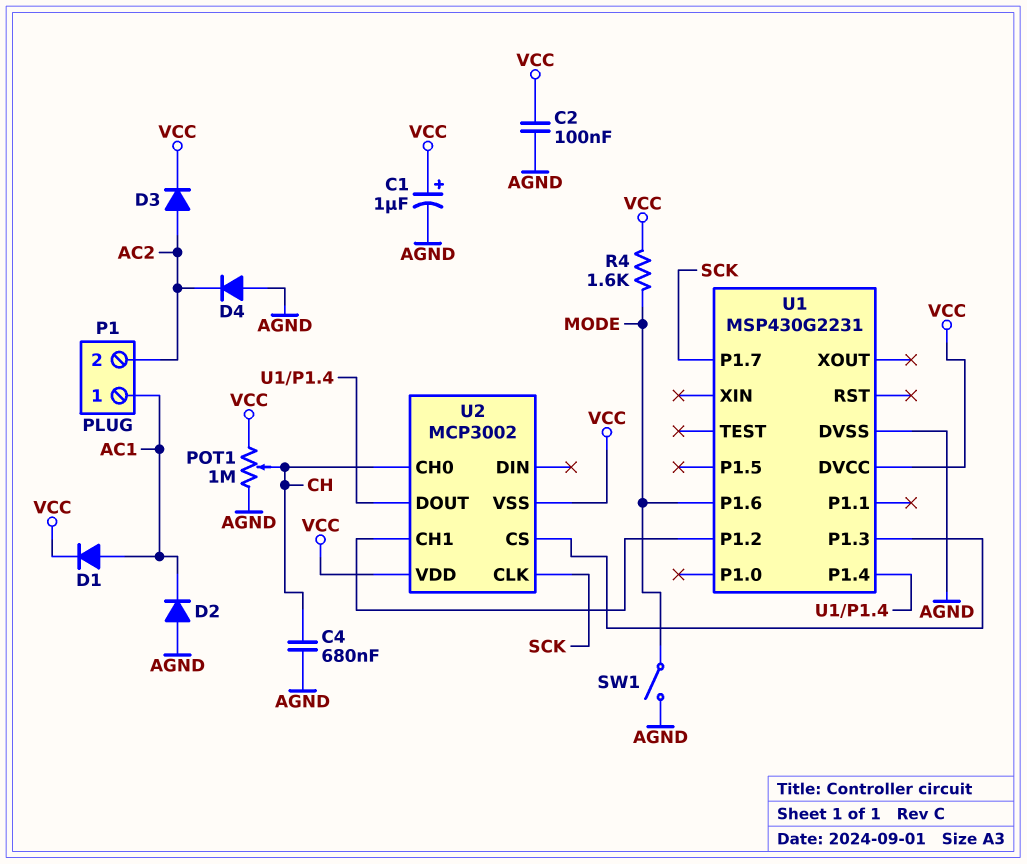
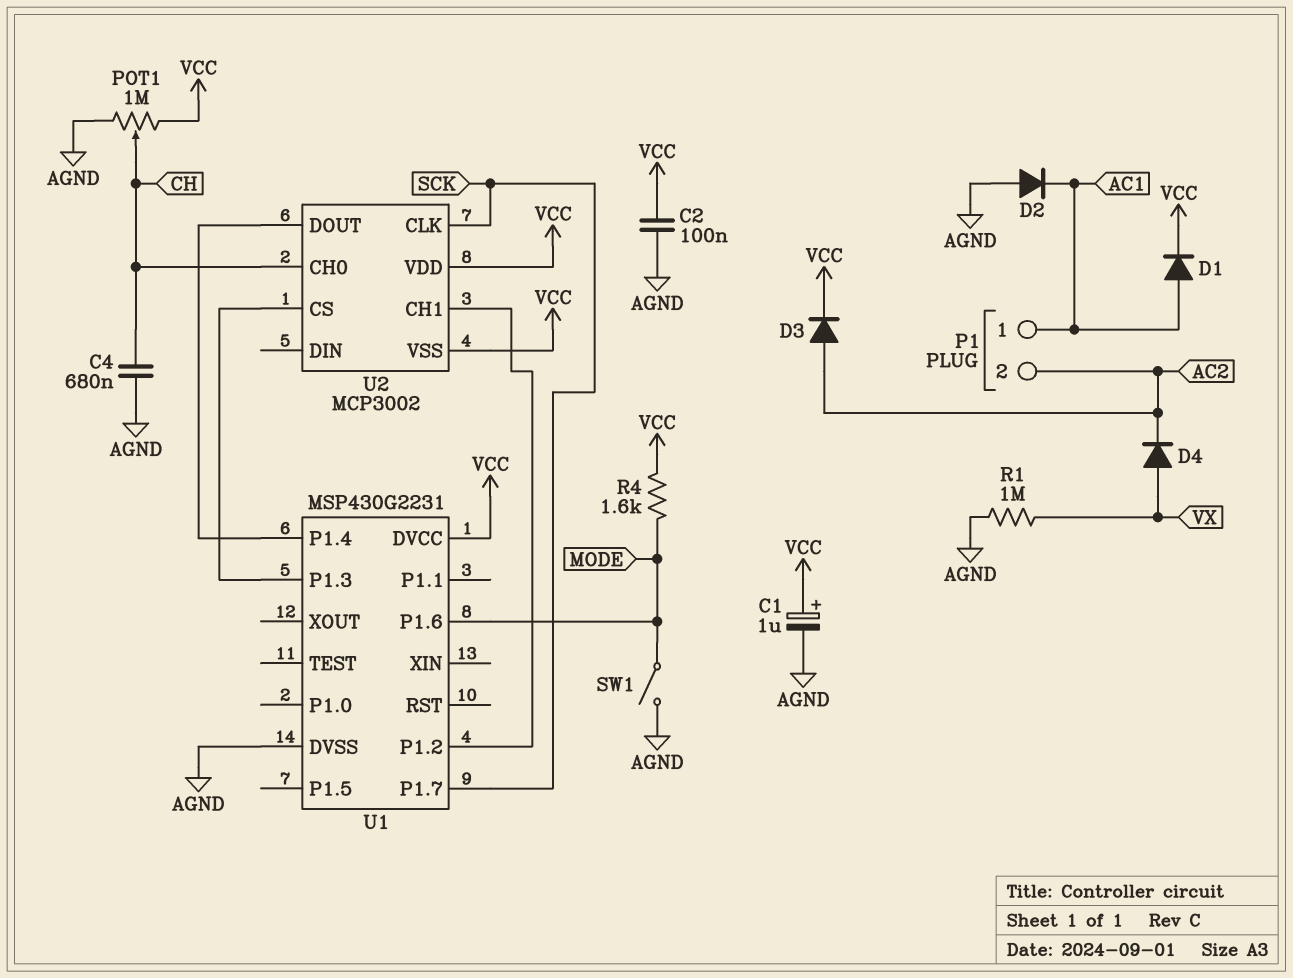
D4: diode (A AGND, K AC2) -> diode (A VX, K AC2)
R1: none -> 1M (AGND, VX)

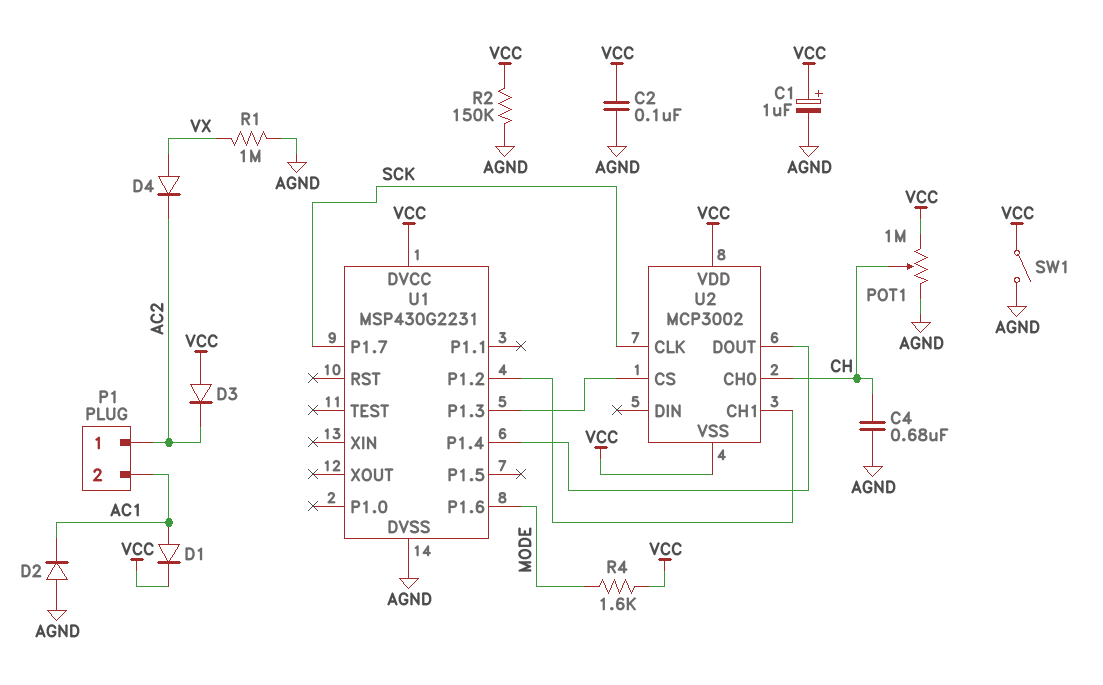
D3: diode (A AC2, K VCC) -> diode (A VCC, K AC2)
P1 pin 1: AC1 -> AC2
P1 pin 2: AC2 -> AC1
R2: none -> 150k (AGND, VCC)
SW1: switch (AGND, MODE) -> switch (AGND, VCC)

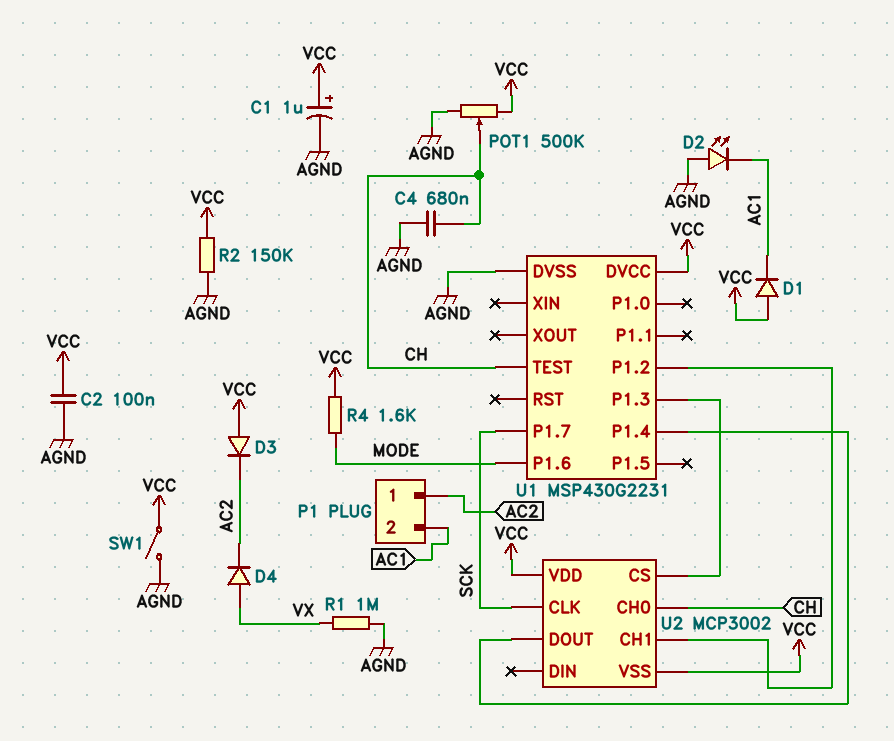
D1: diode (A AC1, K VCC) -> diode (A VCC, K AC1)
D2: diode (A AGND, K AC1) -> LED (A AGND, K AC1)
POT1: 1M (AGND, VCC, wiper CH) -> 500k (AGND, VCC, wiper CH)
U1 pin TEST: none -> CH

